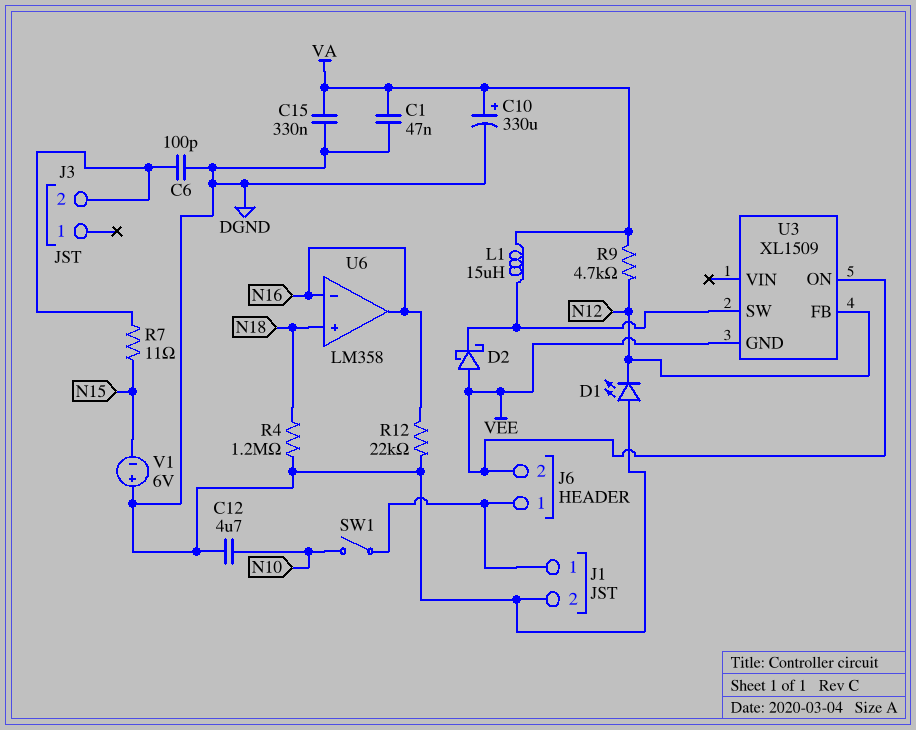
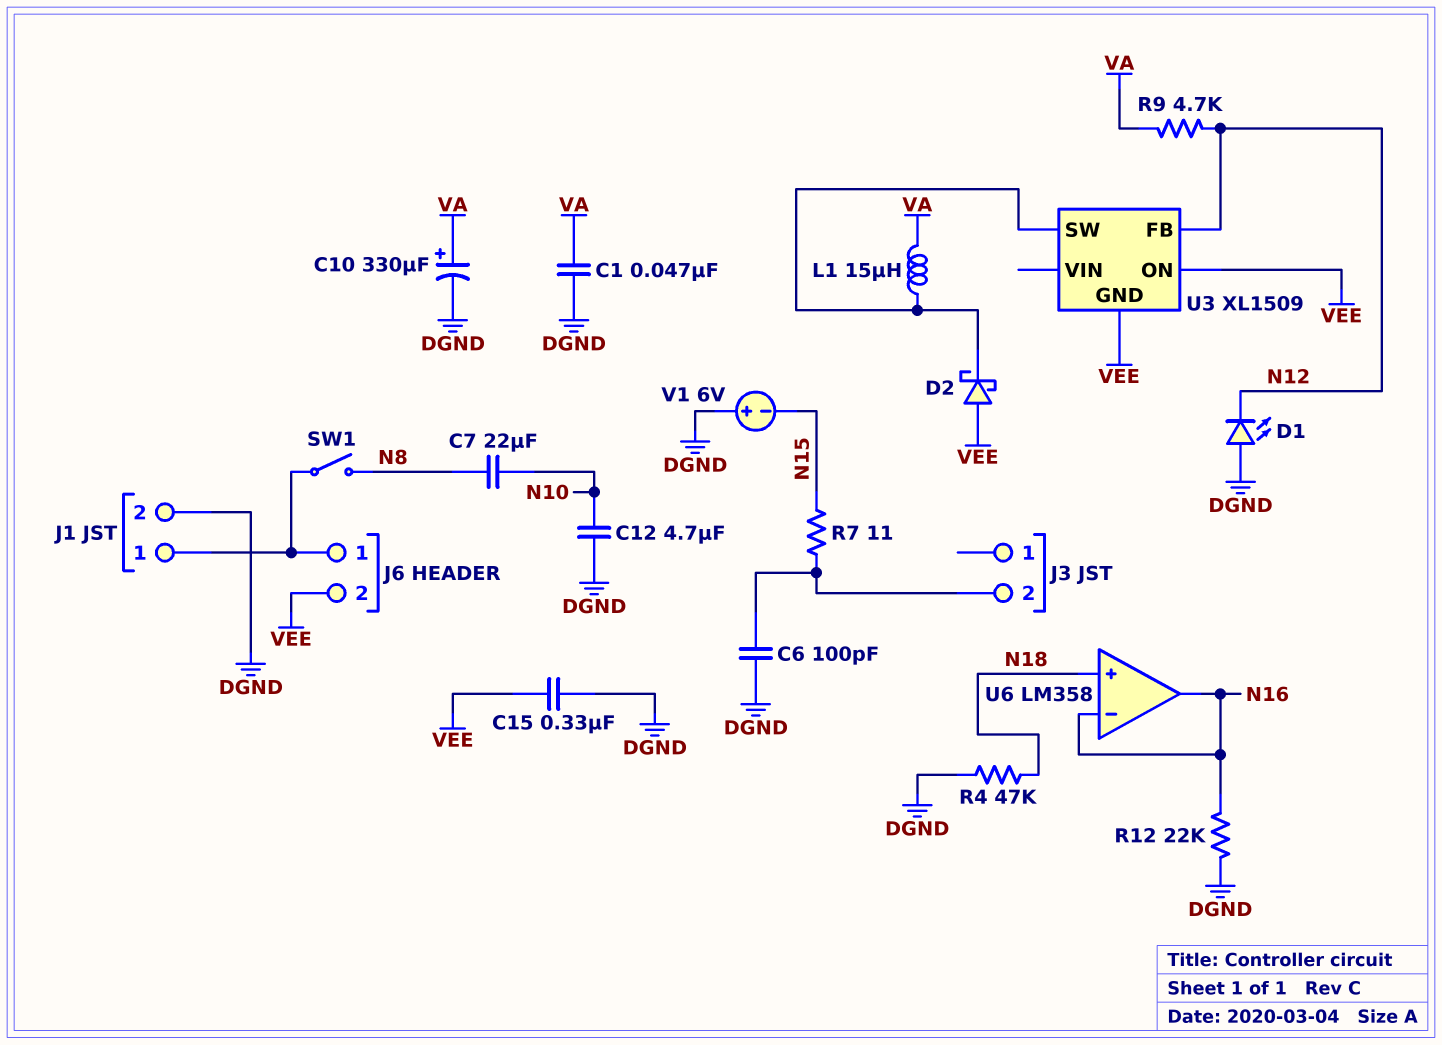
C7: none -> 22uF (N8, N10)
C15: 330nF (DGND, VA) -> 330nF (DGND, VEE)
R4: 1.2M (DGND, N18) -> 47k (DGND, N18)
SW1: switch (J1/1, N10) -> switch (J1/1, N8)

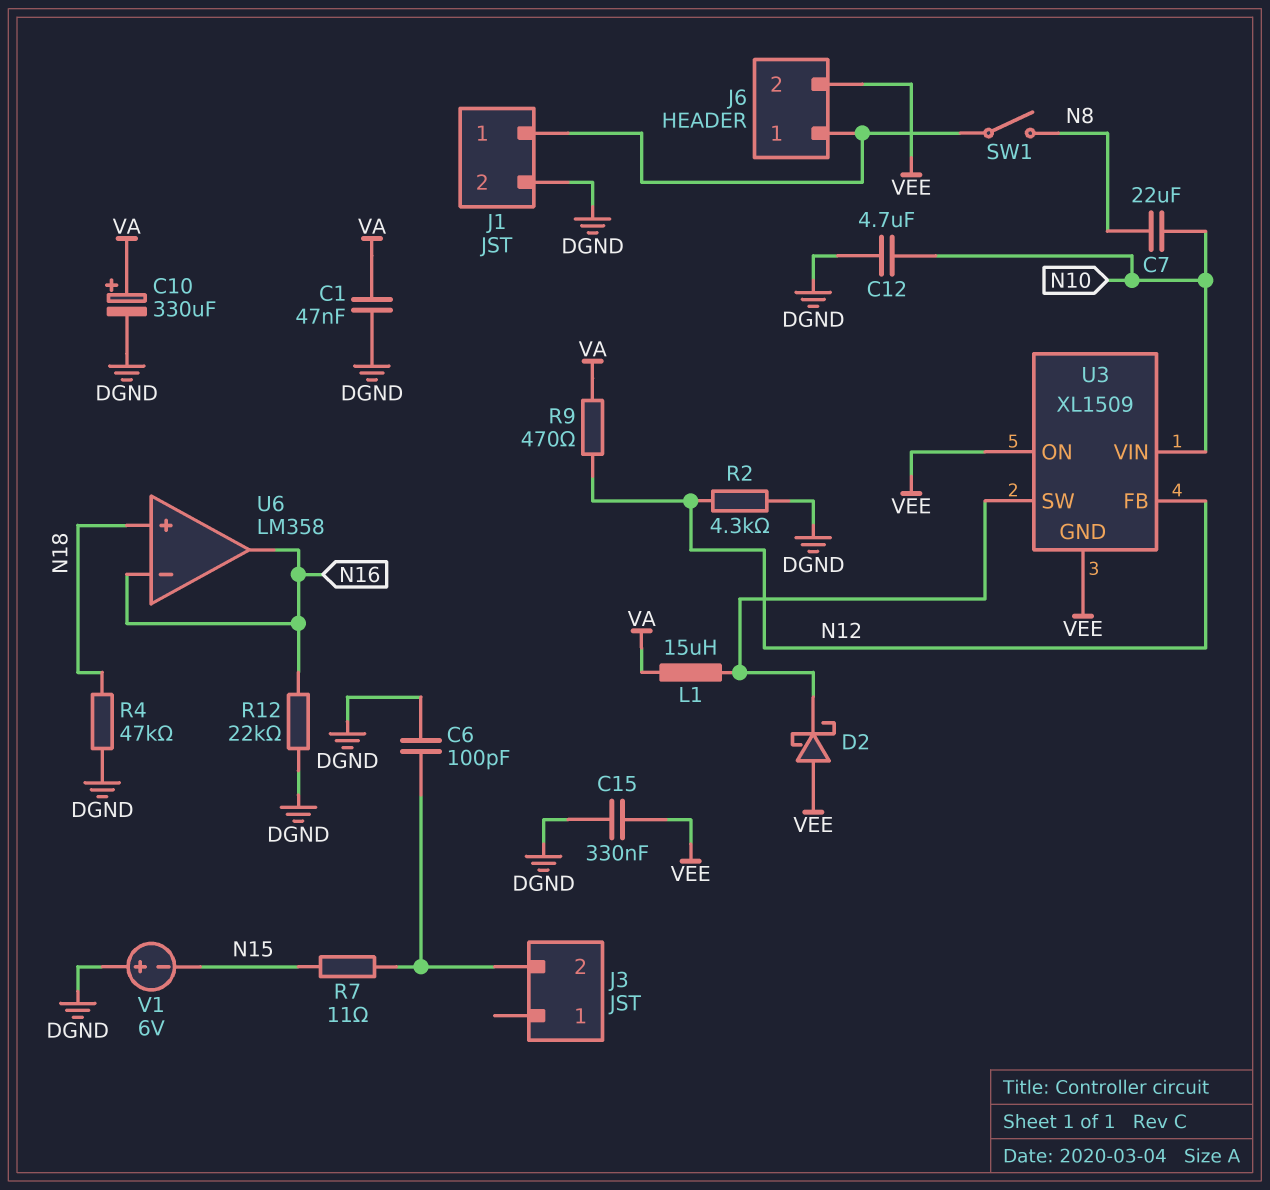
D1: LED (A DGND, K N12) -> none
R2: none -> 4.3k (DGND, N12)
R9: 4.7k (N12, VA) -> 470 (N12, VA)
U3 pin VIN: none -> N10

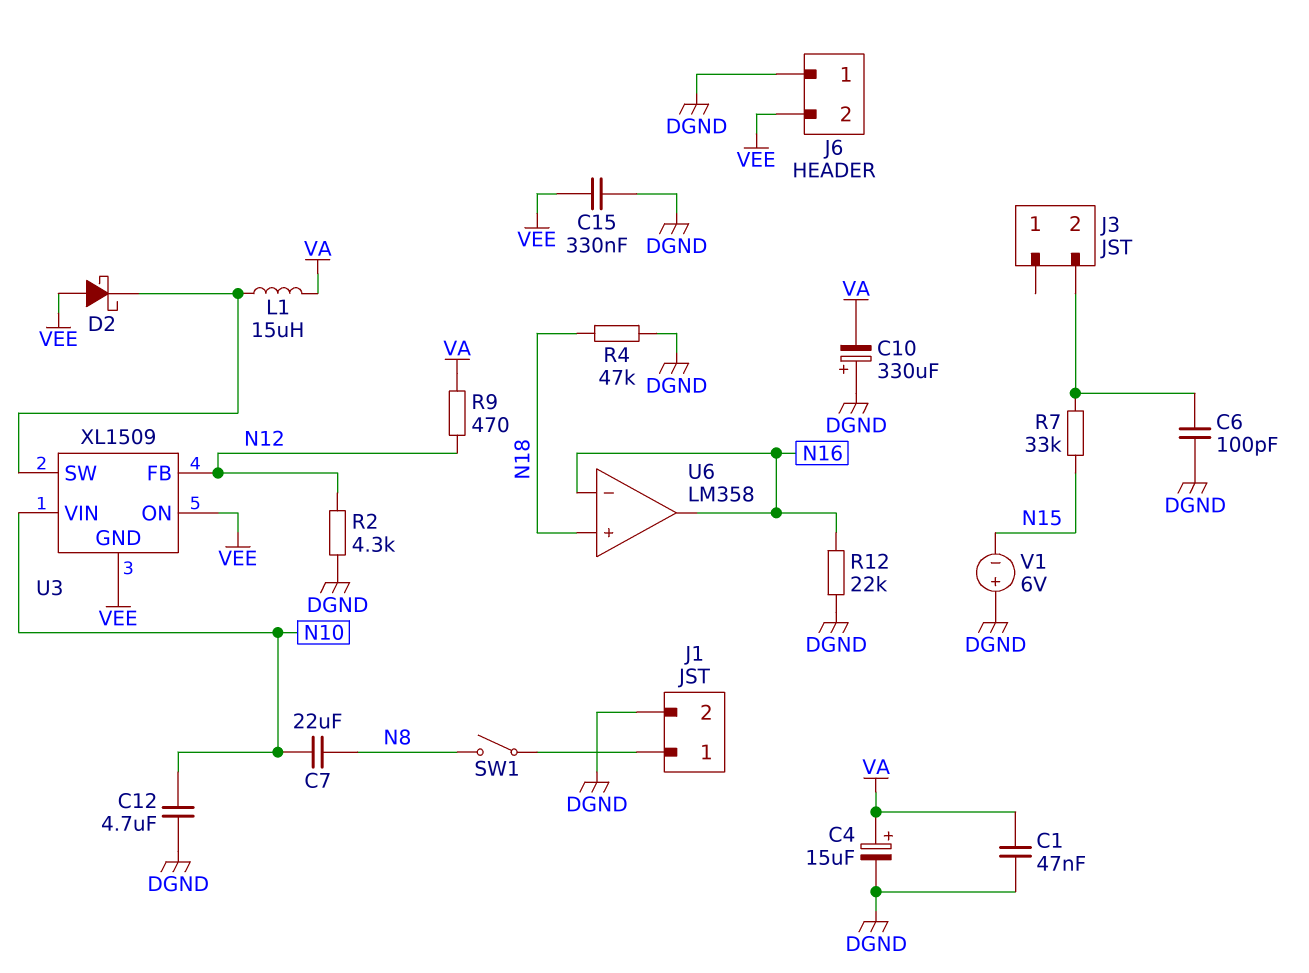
C4: none -> 15uF (plus VA, minus DGND)
C10: 330uF (plus VA, minus DGND) -> 330uF (plus DGND, minus VA)
J6 pin 1: J1/1 -> DGND
R7: 11 (J3/2, N15) -> 33k (J3/2, N15)

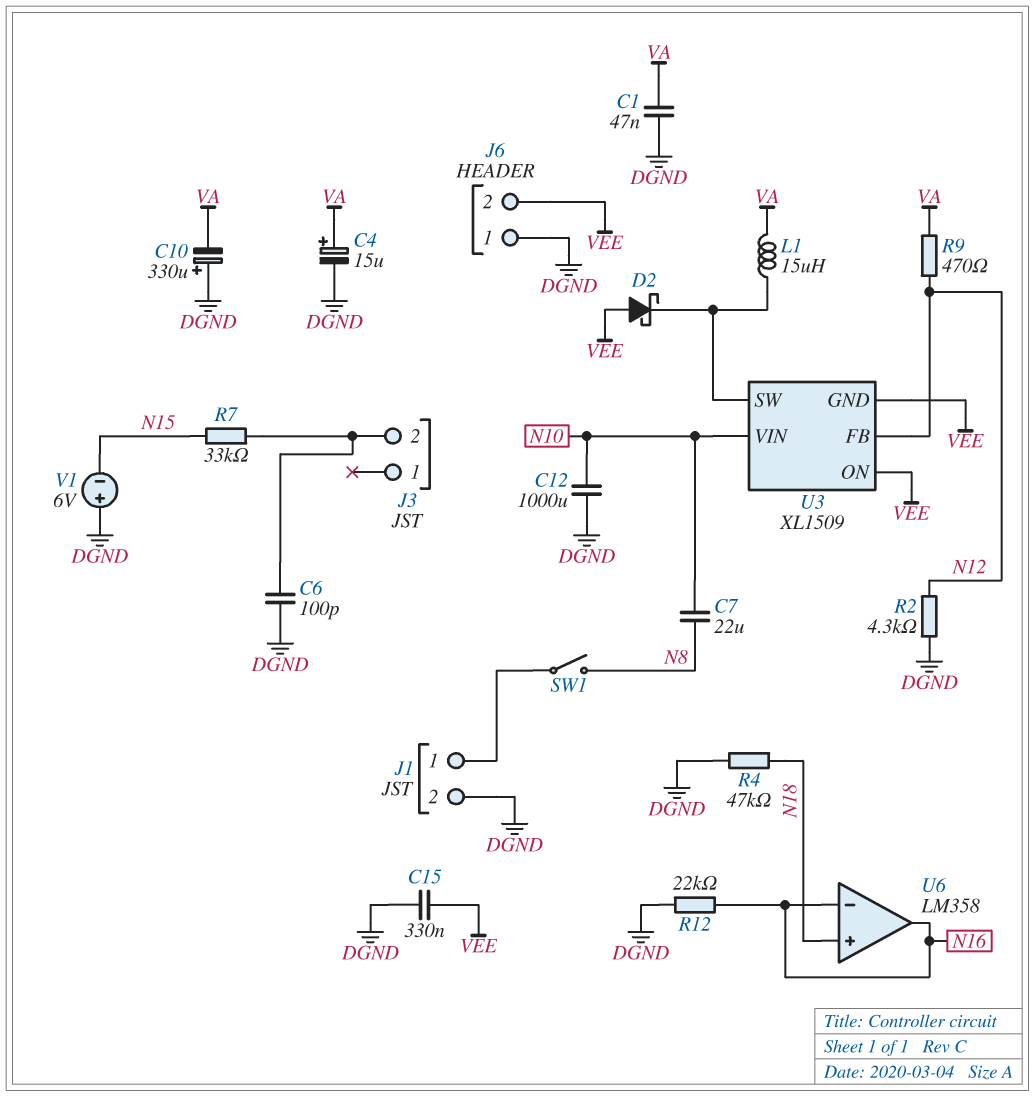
C12: 4.7uF (DGND, N10) -> 1000uF (DGND, N10)

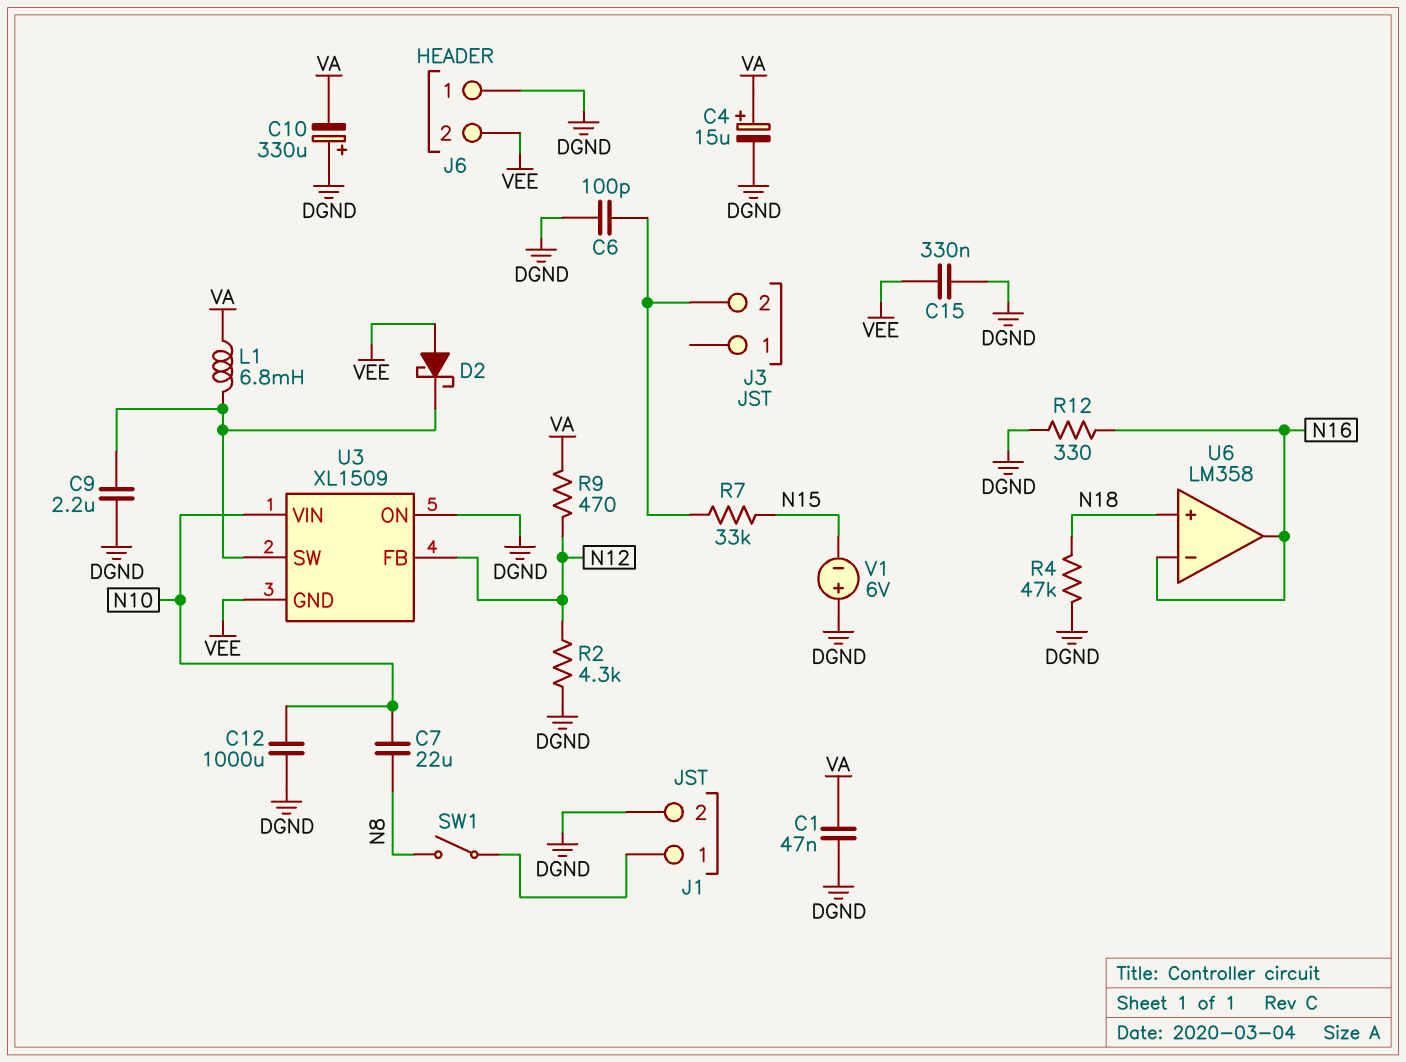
C9: none -> 2.2uF (DGND, U3/SW)
L1: 15uH (U3/SW, VA) -> 6.8mH (U3/SW, VA)
R12: 22k (DGND, N16) -> 330 (DGND, N16)
U3 pin ON: VEE -> DGND

